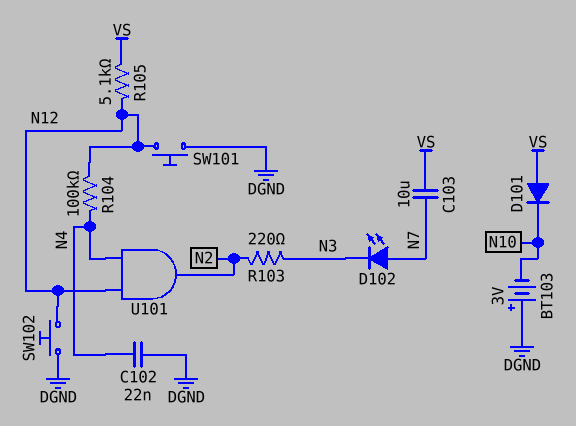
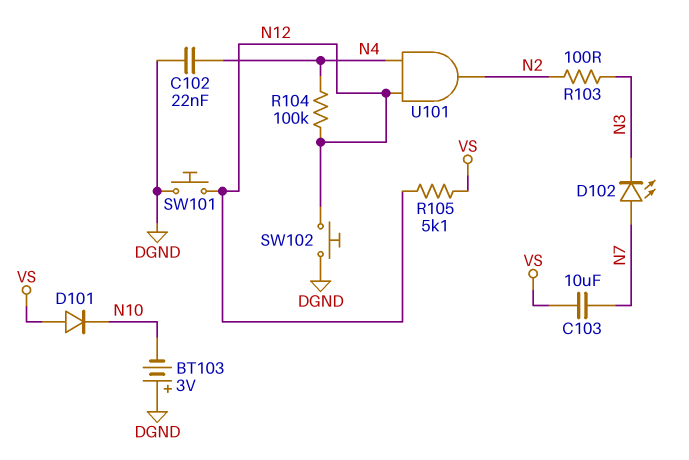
R103: 220 (N2, N3) -> 100 (N2, N3)

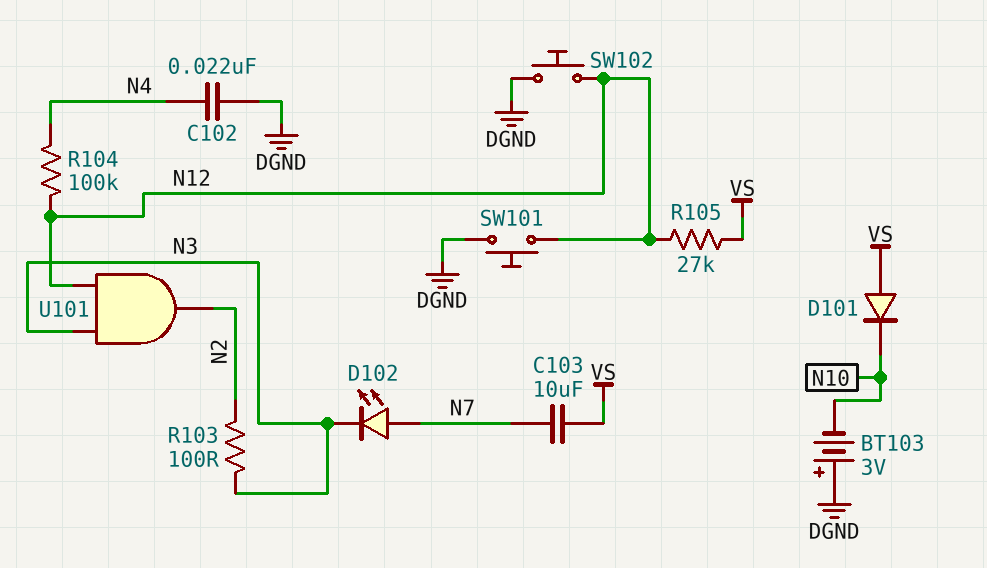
R105: 5.1k (N12, VS) -> 27k (N12, VS)
U101: AND (in N4, in N12, out N2) -> AND (in N3, in N12, out N2)

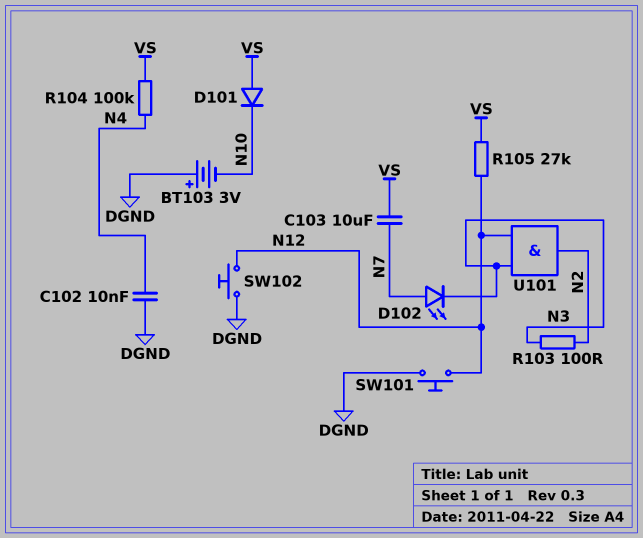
C102: 22nF (DGND, N4) -> 10nF (DGND, N4)
R104: 100k (N4, N12) -> 100k (N4, VS)

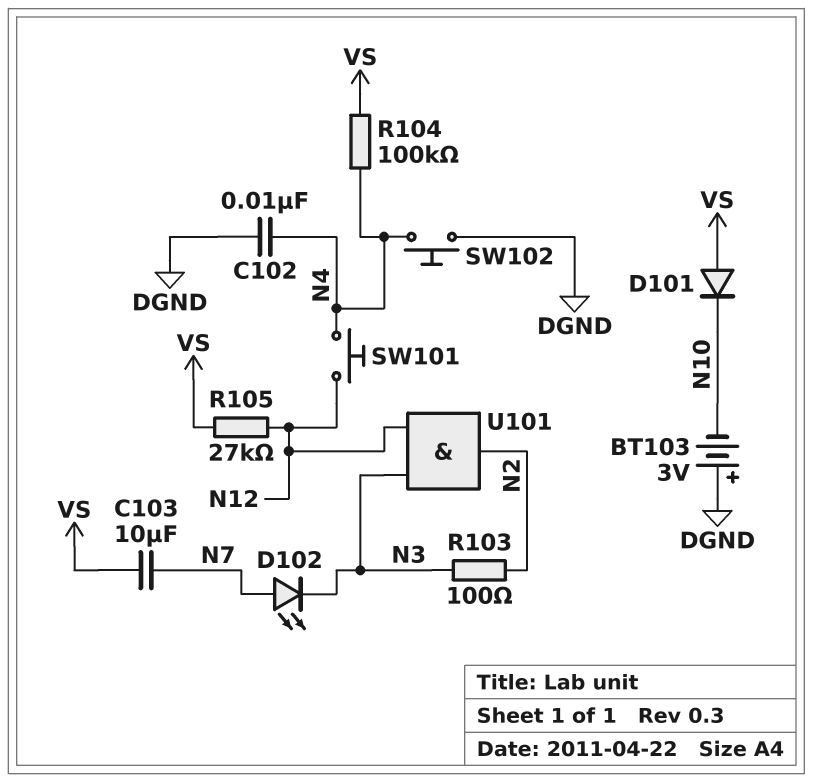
SW101: button (DGND, N12) -> button (N4, N12)
SW102: button (DGND, N12) -> button (DGND, N4)

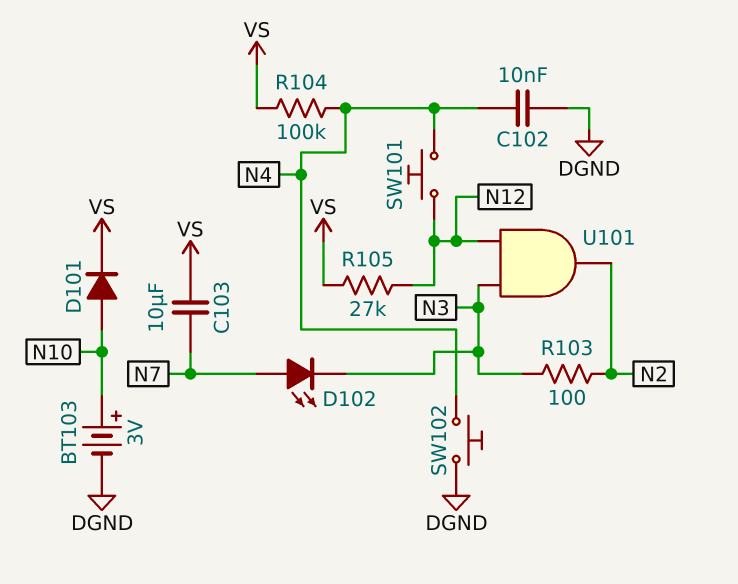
BT103: 3V (plus DGND, minus N10) -> 3V (plus N10, minus DGND)
D101: diode (A VS, K N10) -> diode (A N10, K VS)

